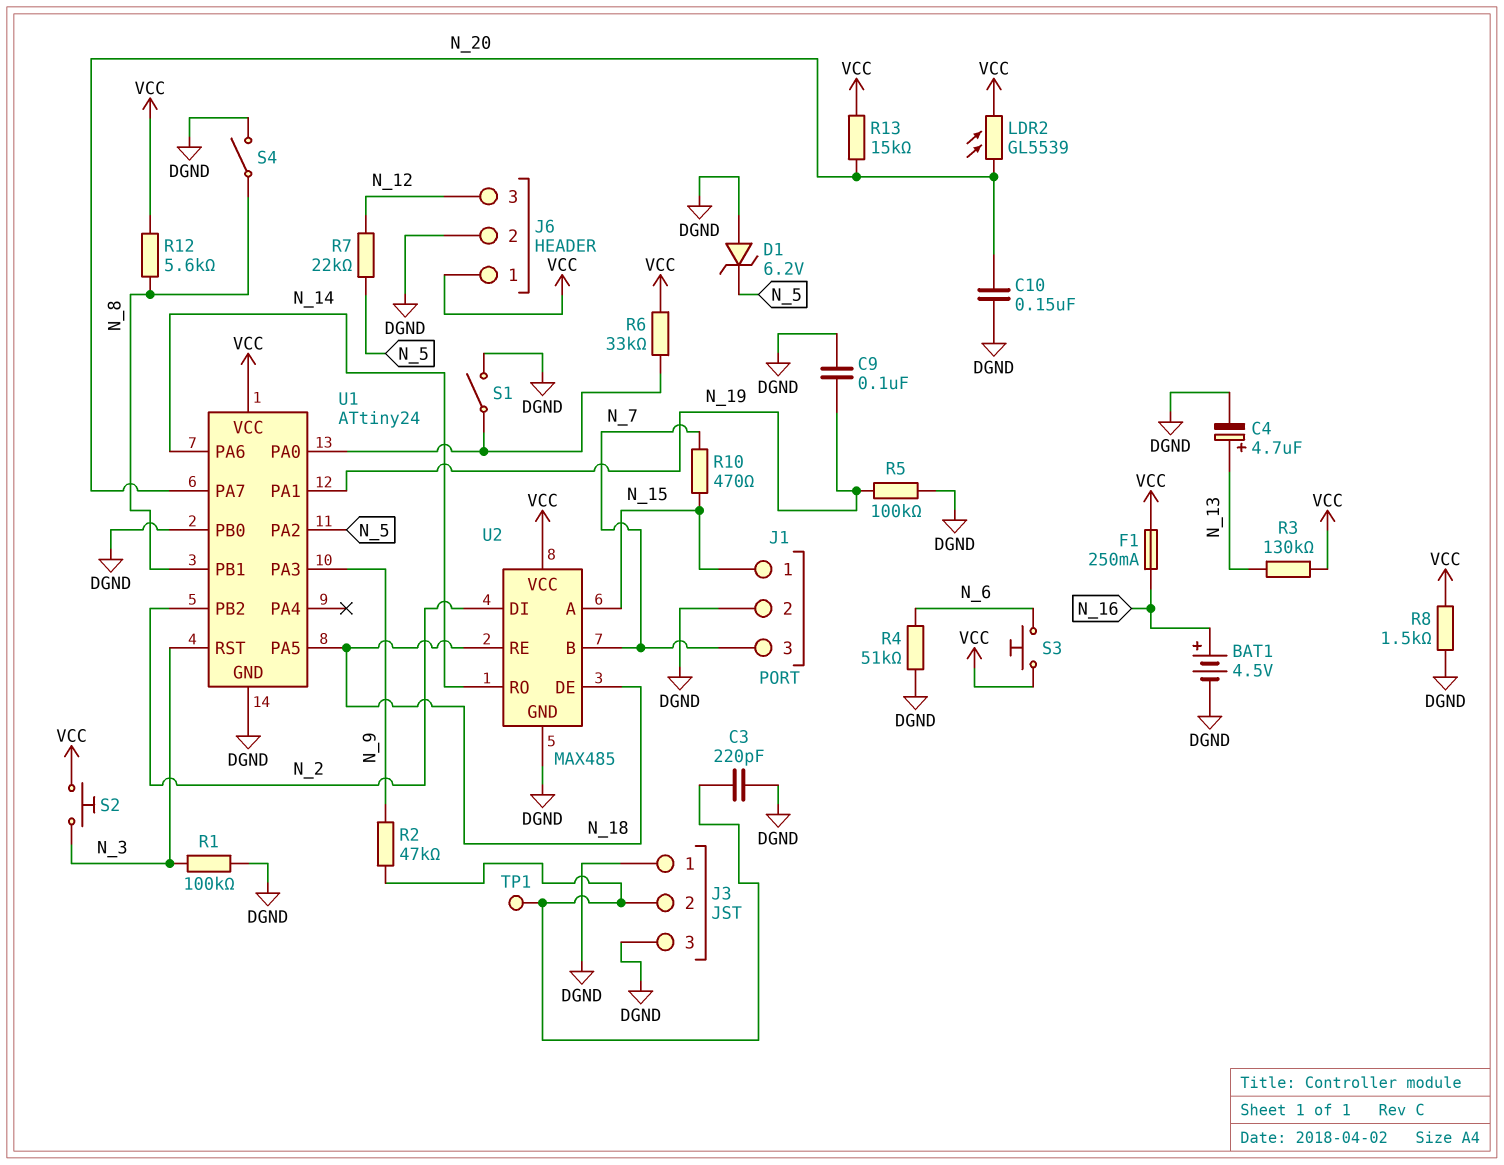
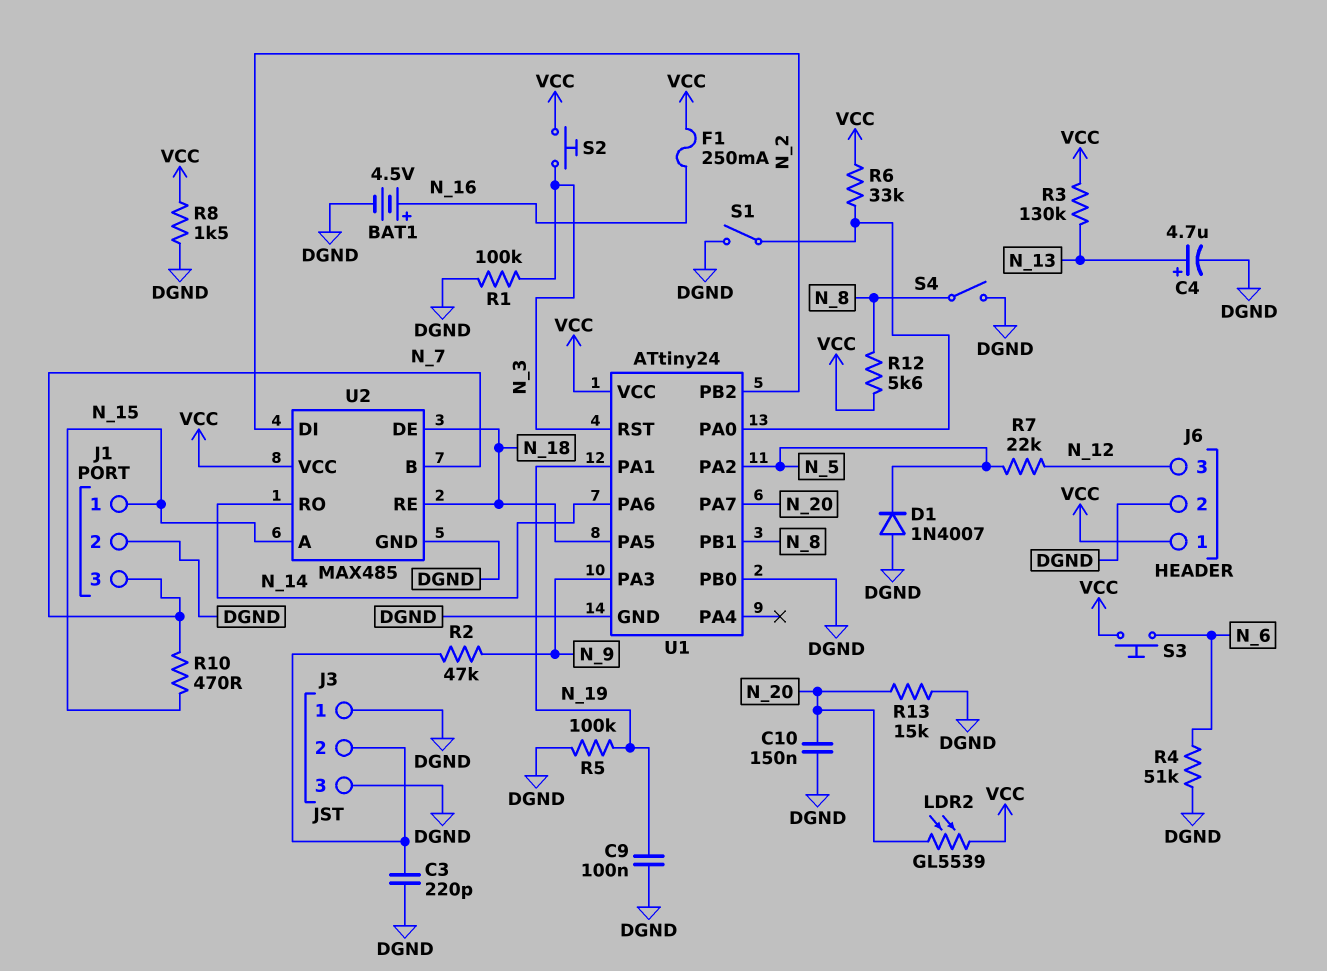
D1: zener 6.2V (A DGND, K N_5) -> diode 1N4007 (A DGND, K N_5)
R13: 15k (N_20, VCC) -> 15k (DGND, N_20)
TP1: test point (J3/2) -> none

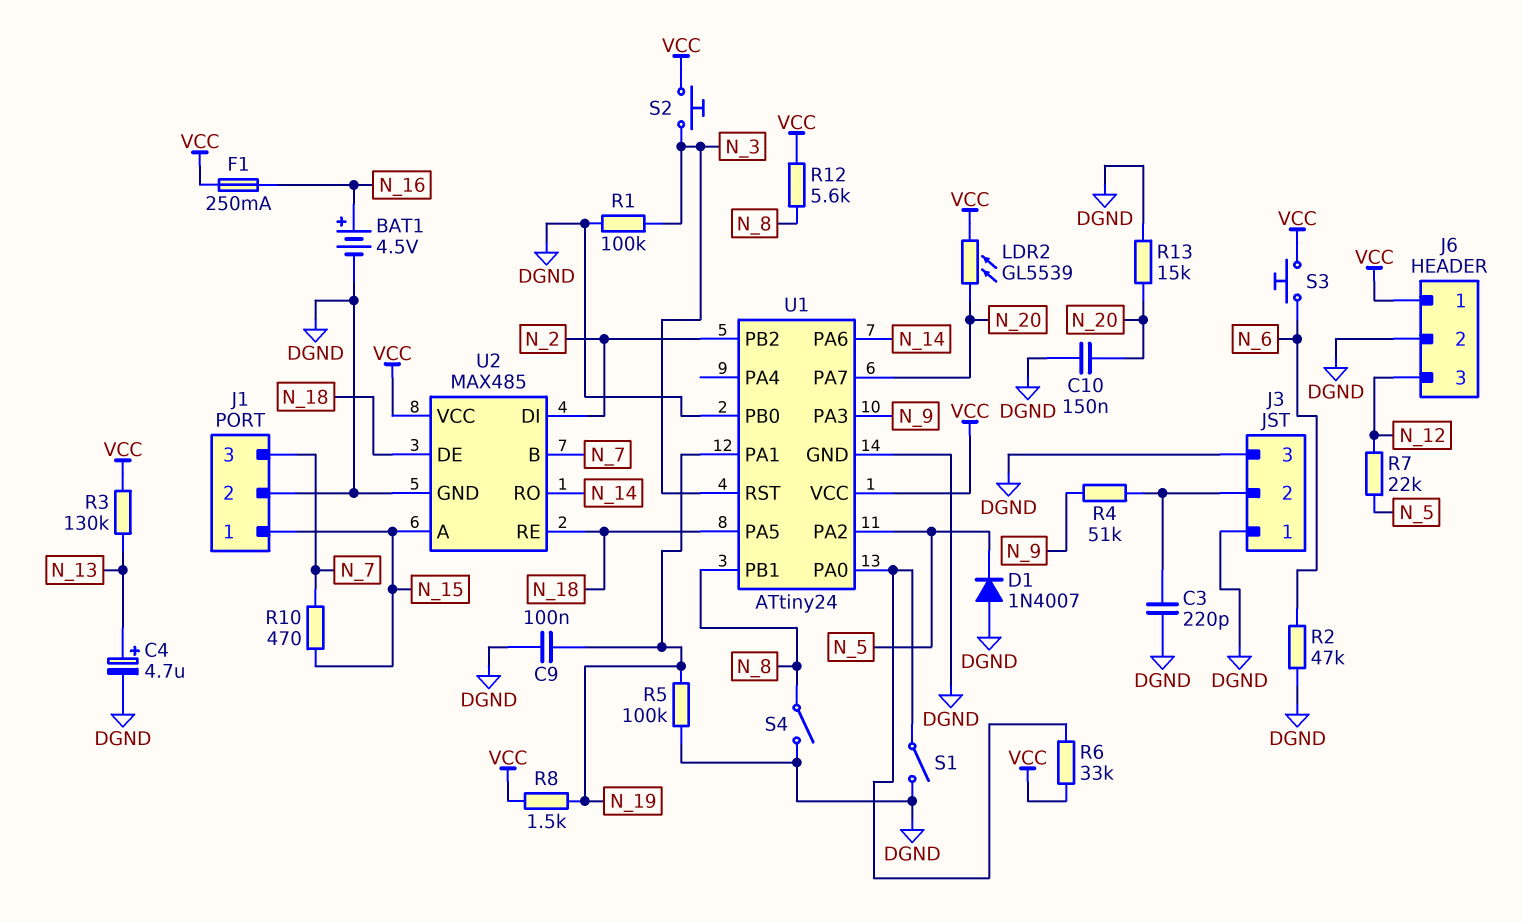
R2: 47k (J3/2, N_9) -> 47k (DGND, N_6)
R4: 51k (DGND, N_6) -> 51k (J3/2, N_9)
R8: 1.5k (DGND, VCC) -> 1.5k (N_19, VCC)

